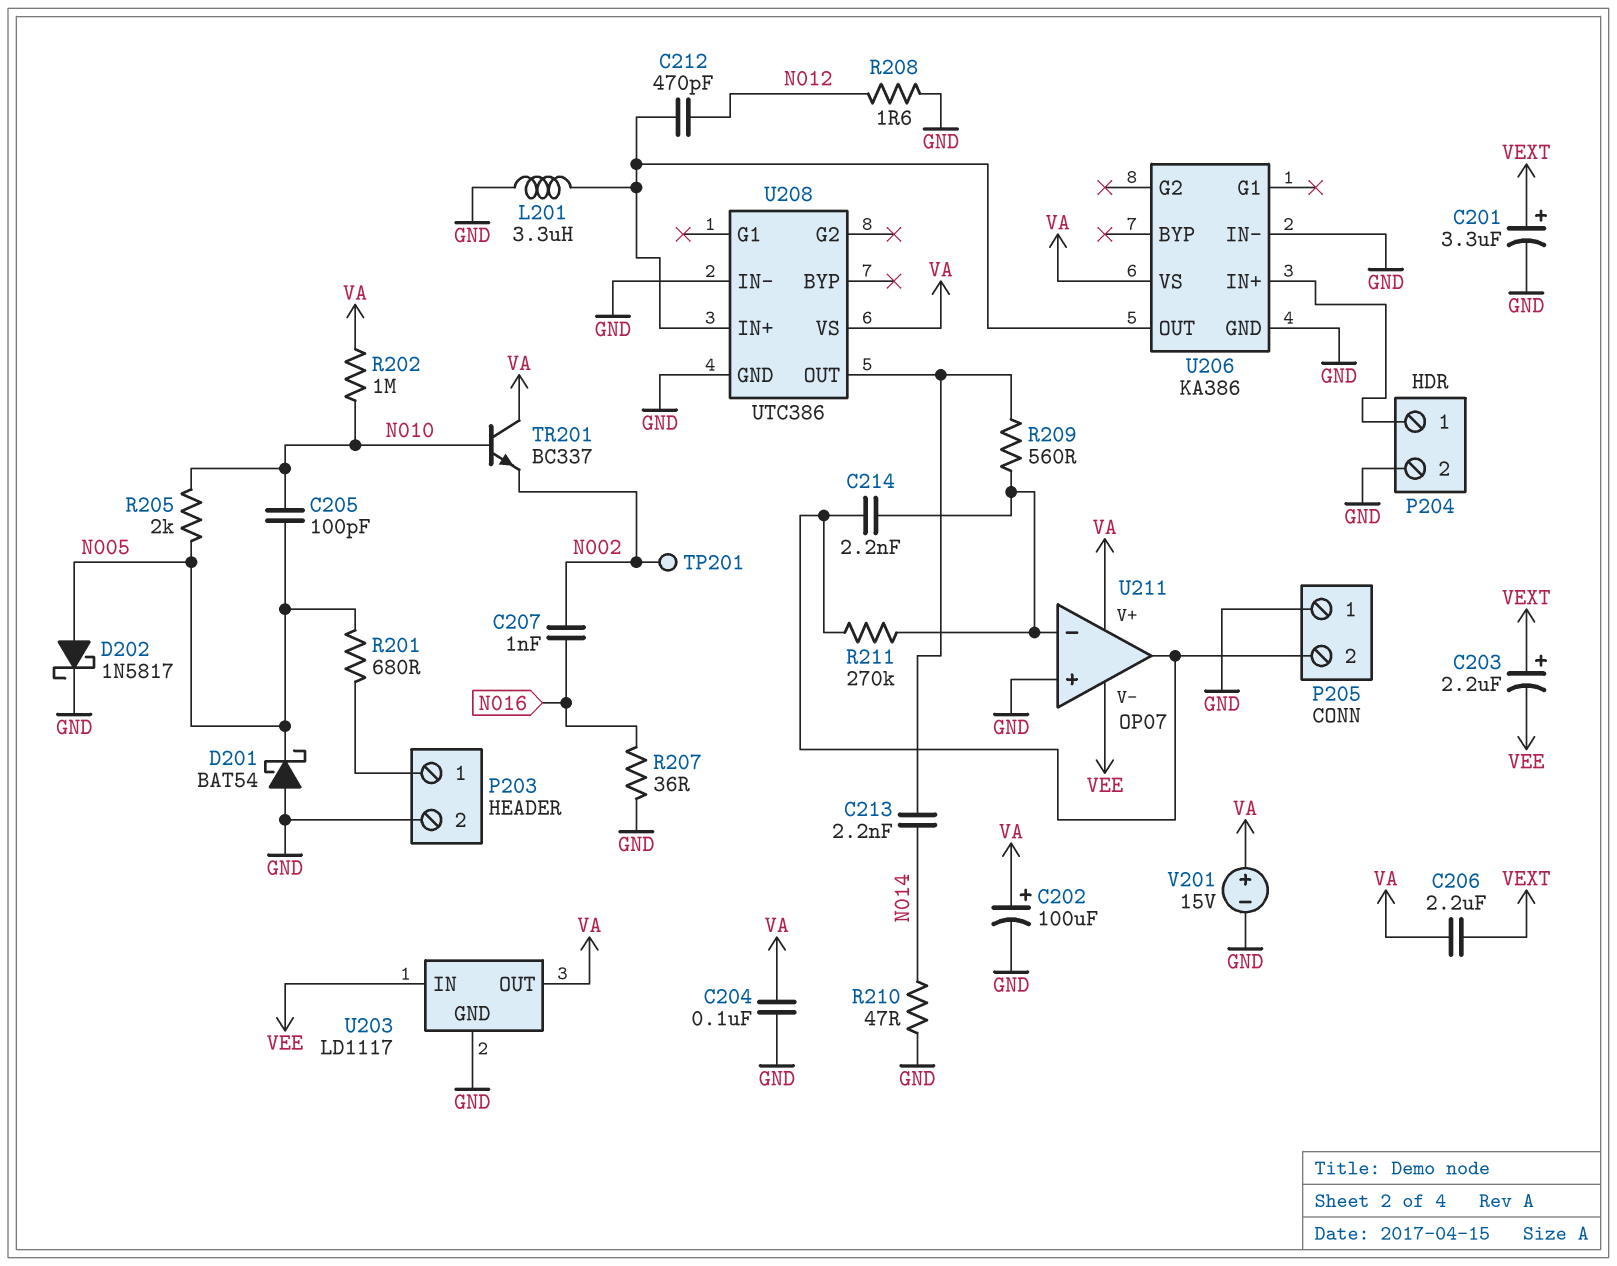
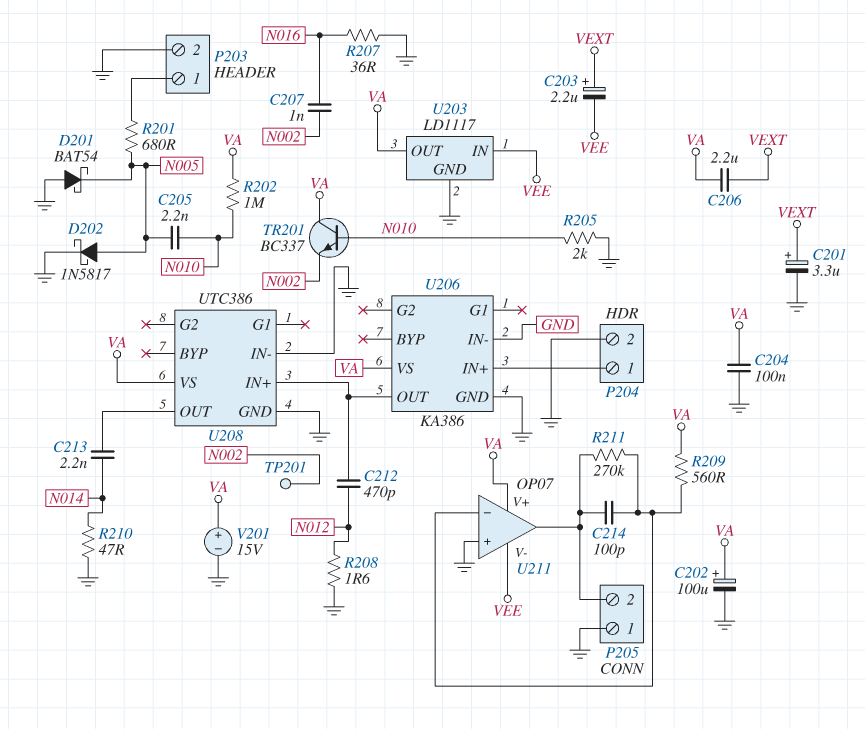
C205: 100pF (N005, N010) -> 2.2nF (N005, N010)
C214: 2.2nF (P205/2, U211/in-) -> 100pF (P205/2, U211/in-)
L201: 3.3uH (GND, U206/OUT) -> none
R205: 2k (N005, N010) -> 2k (GND, N010)
R209: 560 (U208/OUT, U211/in-) -> 560 (U211/in-, VA)

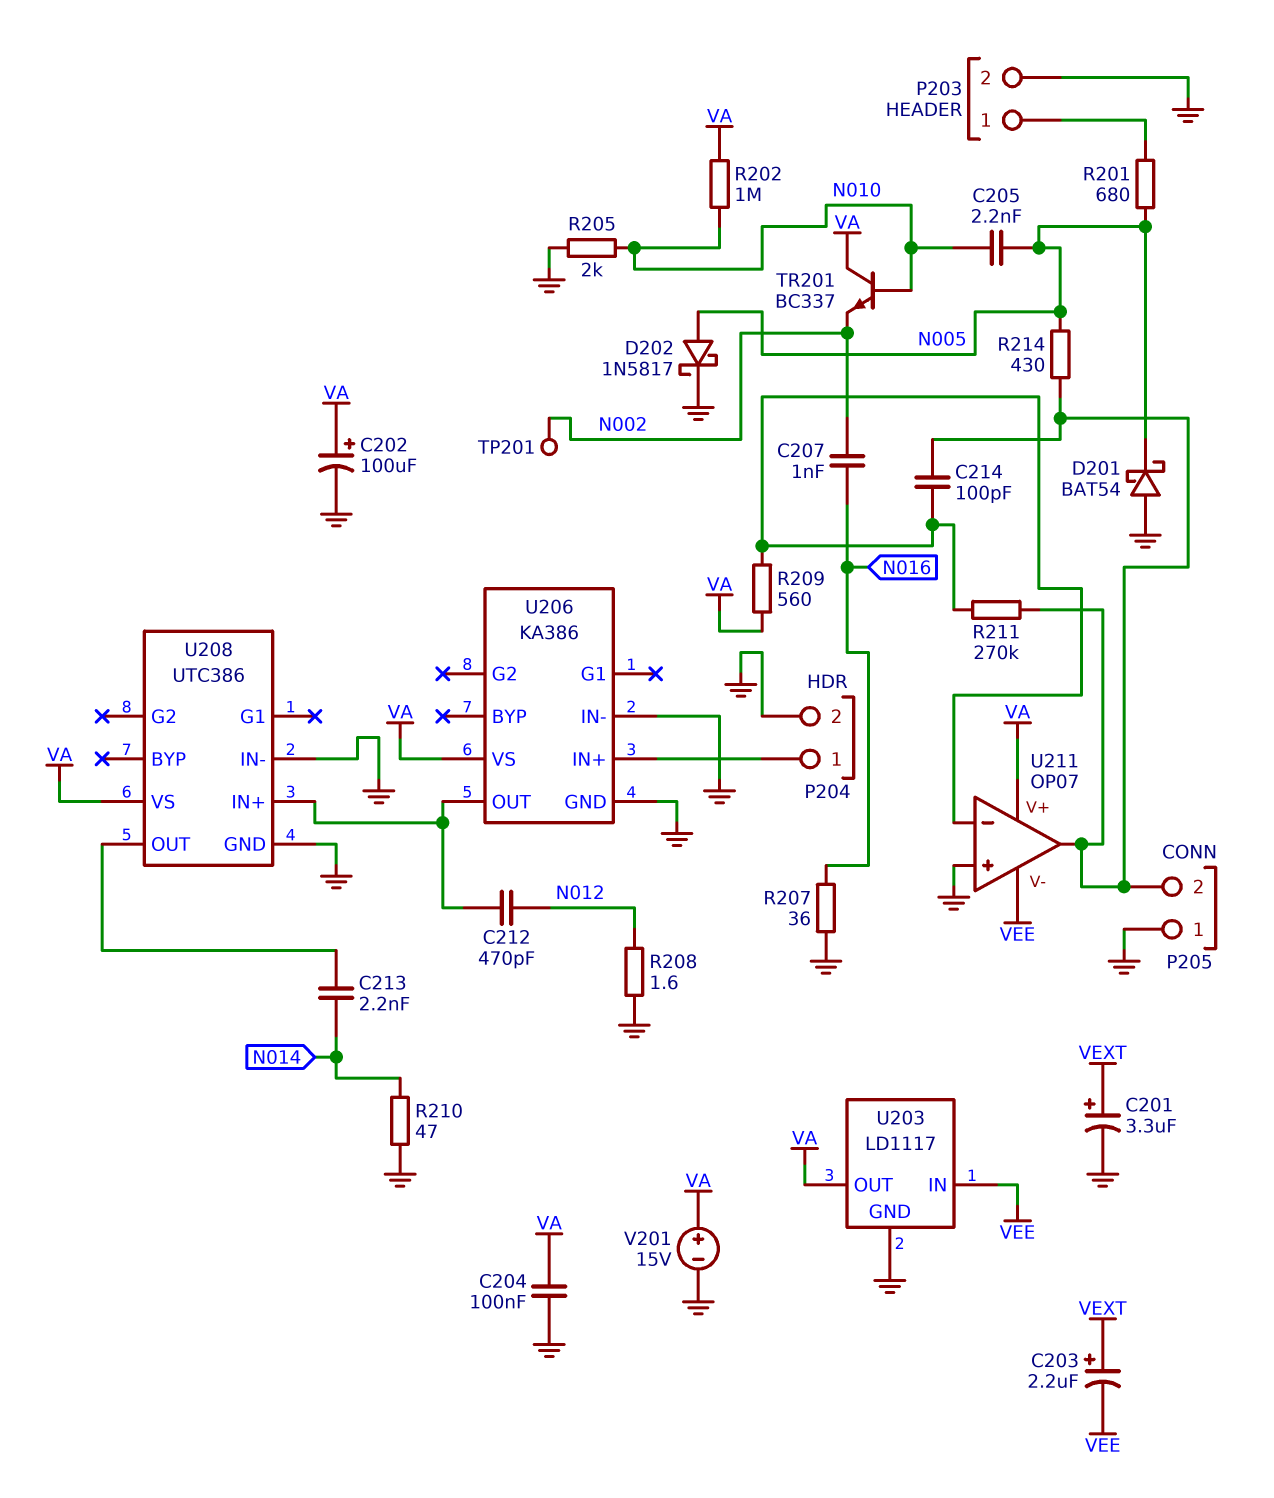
C206: 2.2uF (VA, VEXT) -> none
R214: none -> 430 (N005, P205/2)

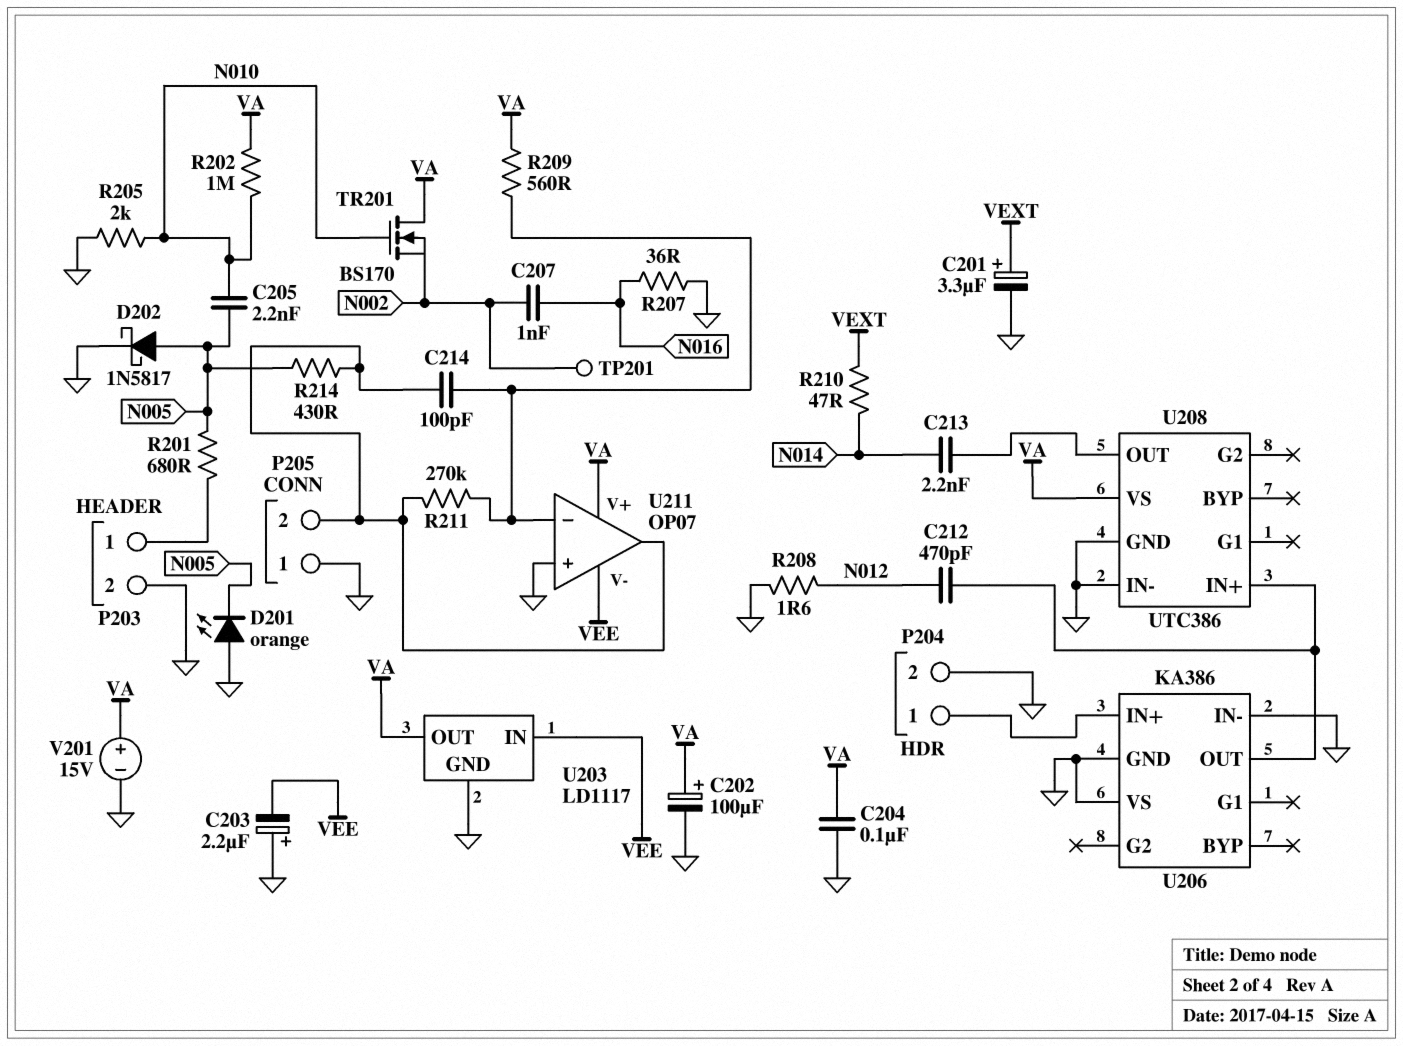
C203: 2.2uF (plus VEXT, minus VEE) -> 2.2uF (plus GND, minus VEE)
D201: schottky BAT54 (A GND, K N005) -> LED orange (A GND, K N005)
R210: 47 (GND, N014) -> 47 (N014, VEXT)
TR201: NPN BC337 (B N010, C VA, E N002) -> NMOS BS170 (G N010, D VA, S N002)
U206 pin VS: VA -> GND

